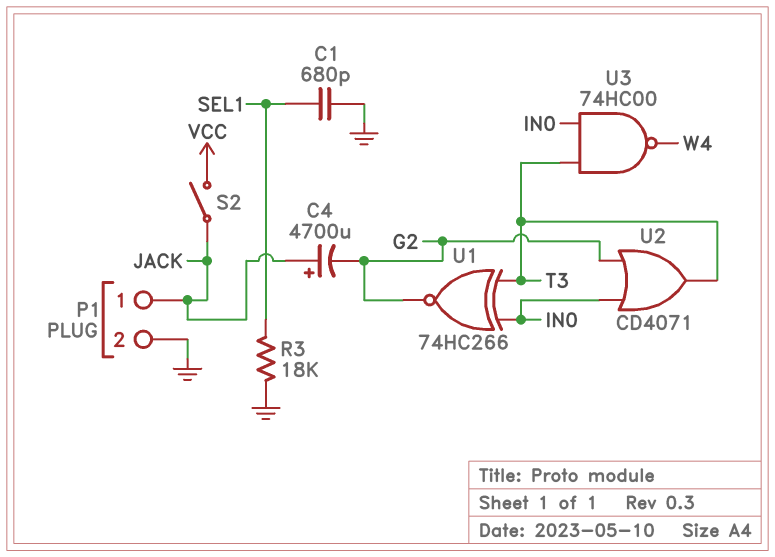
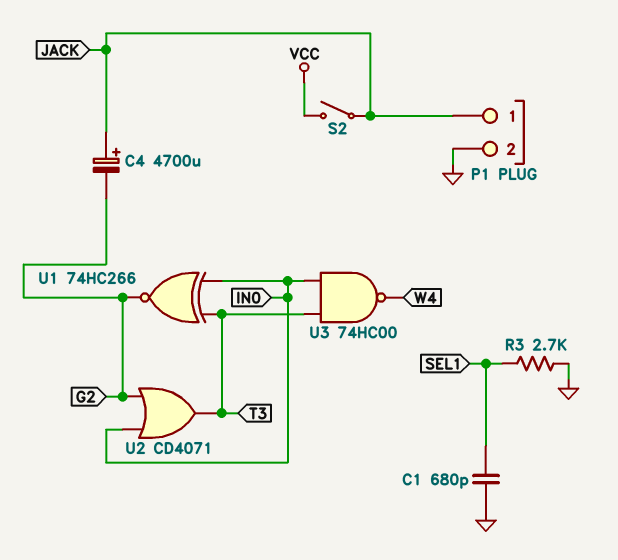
R3: 18k (GND, SEL1) -> 2.7k (GND, SEL1)

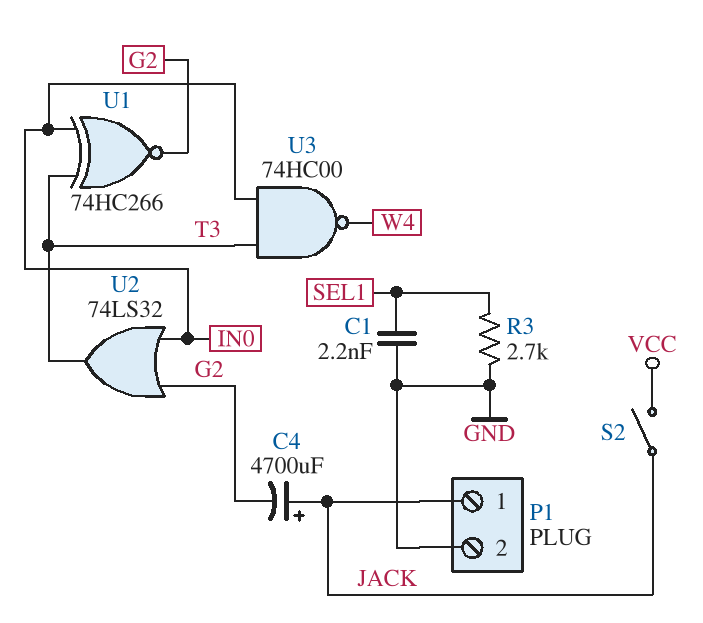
C1: 680pF (GND, SEL1) -> 2.2nF (GND, SEL1)
U2: OR CD4071 (in G2, in IN0, out T3) -> OR 74LS32 (in G2, in IN0, out T3)

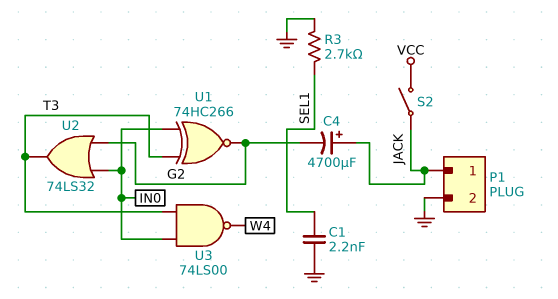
U3: NAND 74HC00 (in IN0, in T3, out W4) -> NAND 74LS00 (in IN0, in T3, out W4)

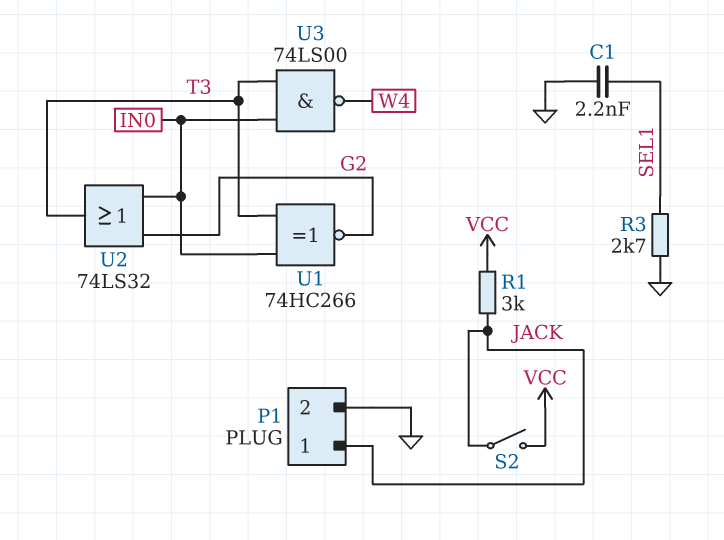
C4: 4700uF (plus JACK, minus G2) -> none
R1: none -> 3k (JACK, VCC)

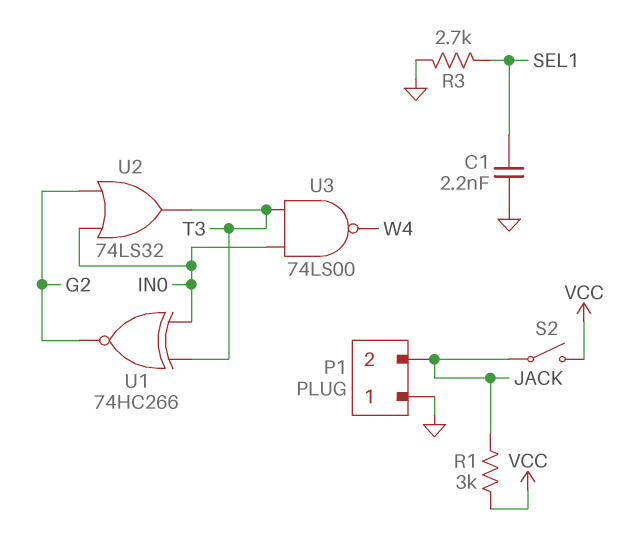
P1 pin 1: JACK -> GND
P1 pin 2: GND -> JACK

